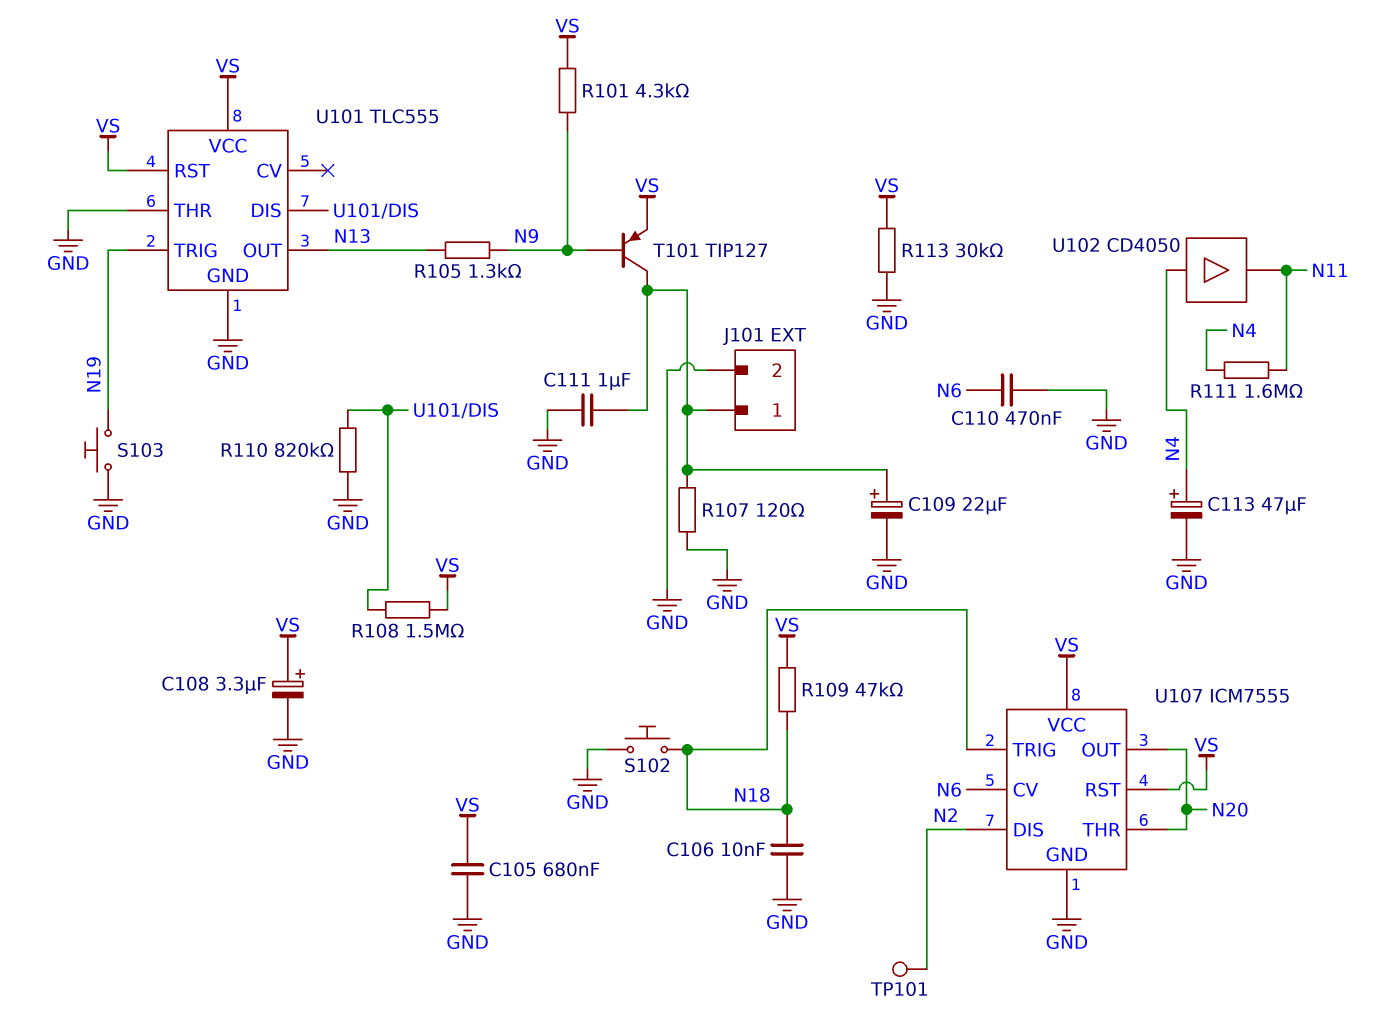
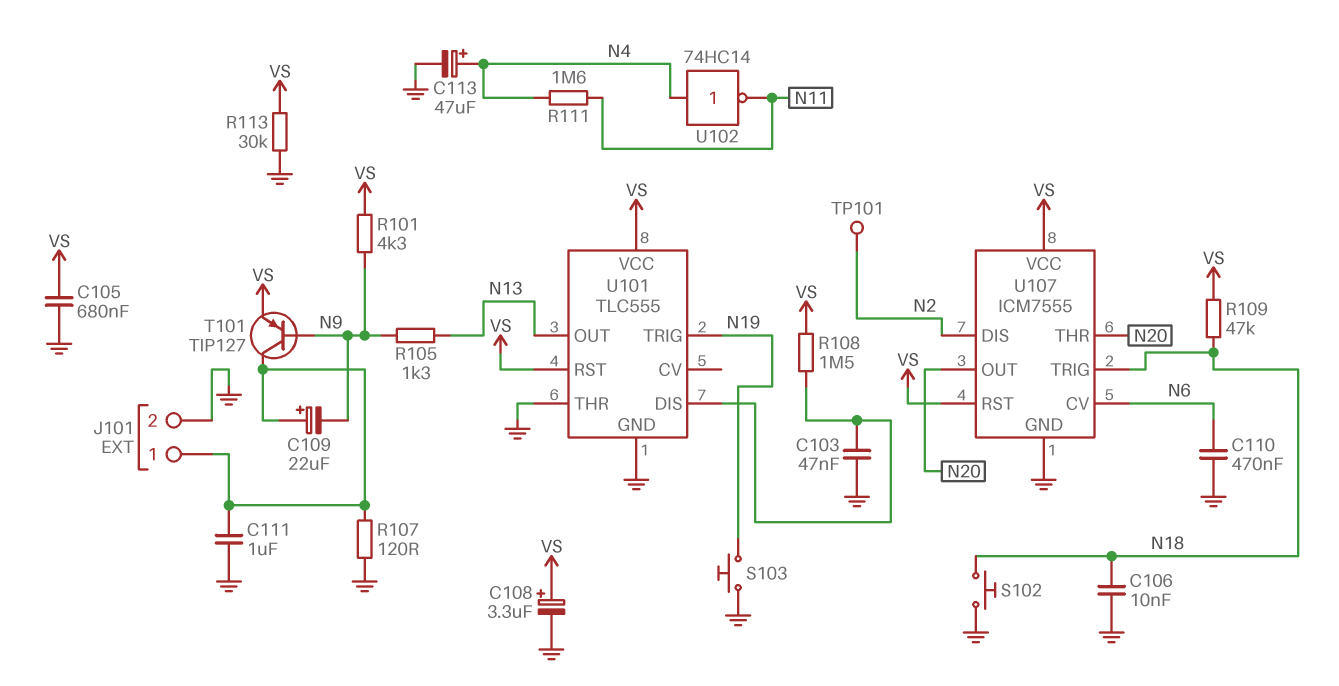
C103: none -> 47nF (GND, U101/DIS)
C109: 22uF (plus J101/1, minus GND) -> 22uF (plus J101/1, minus N9)
R110: 820k (GND, U101/DIS) -> none
U102: buffer CD4050 (in N4, out N11) -> NOT 74HC14 (in N4, out N11)

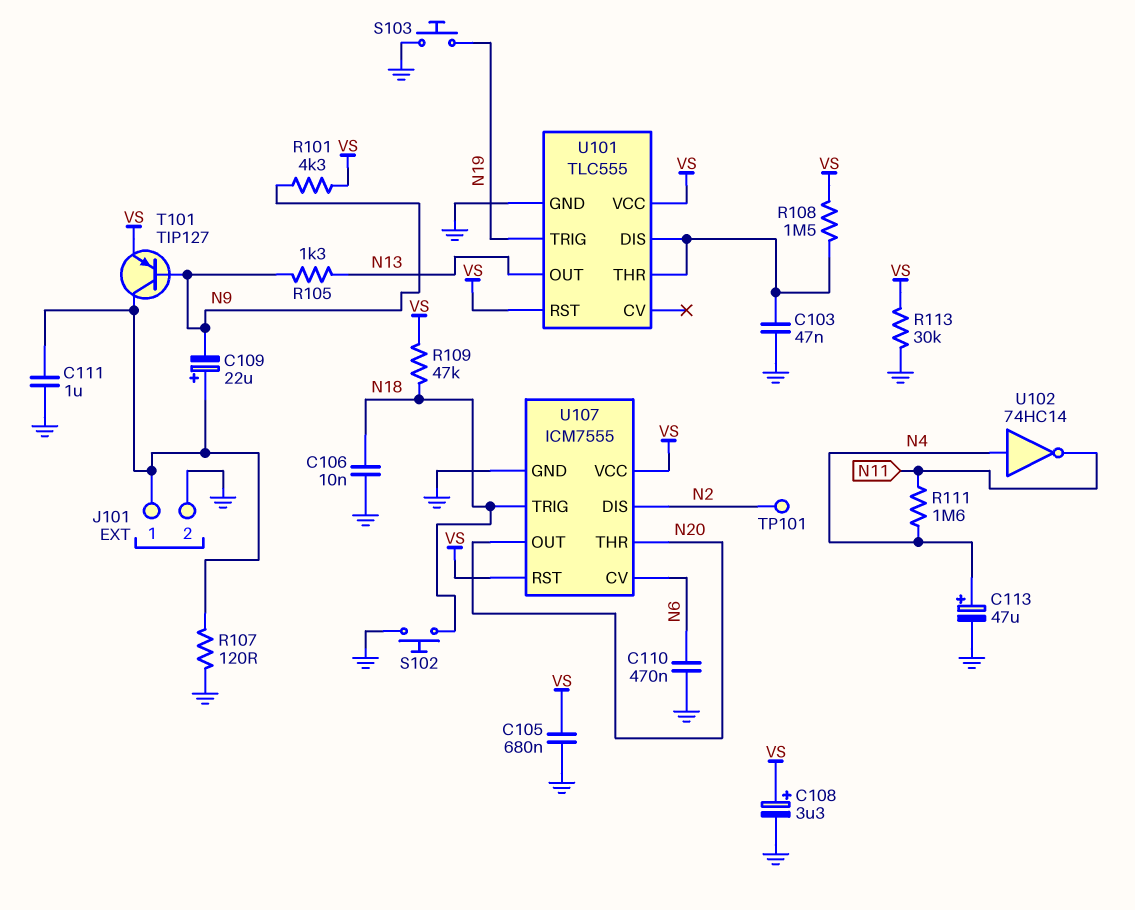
U101 pin THR: GND -> U101/DIS

